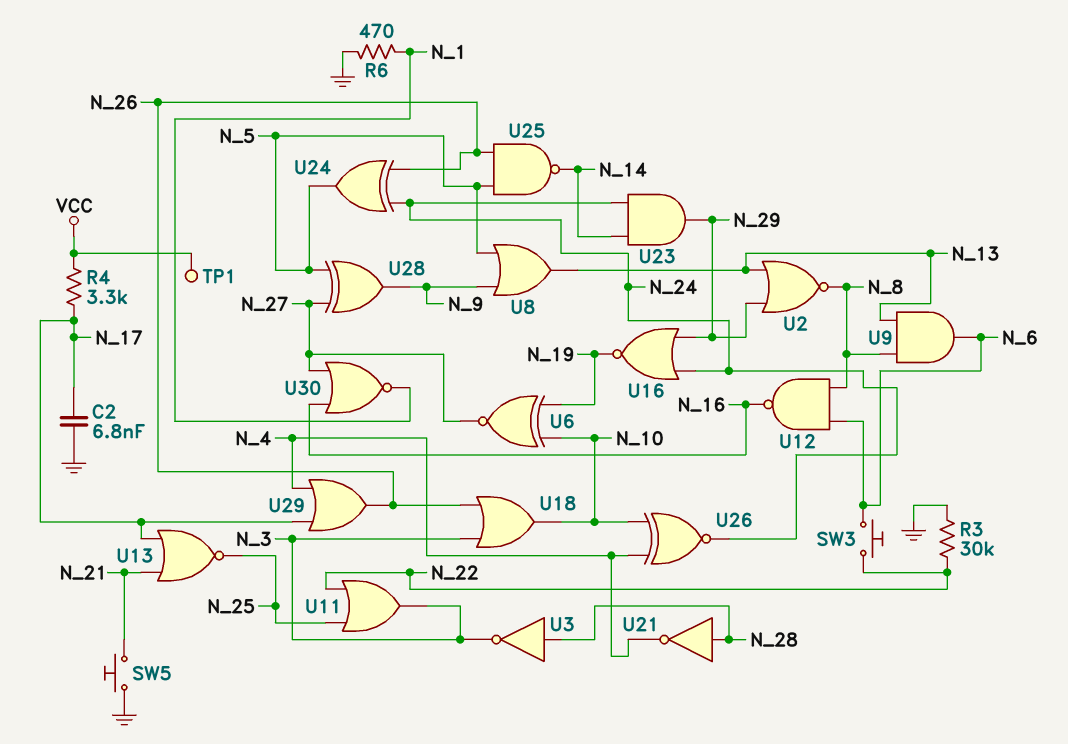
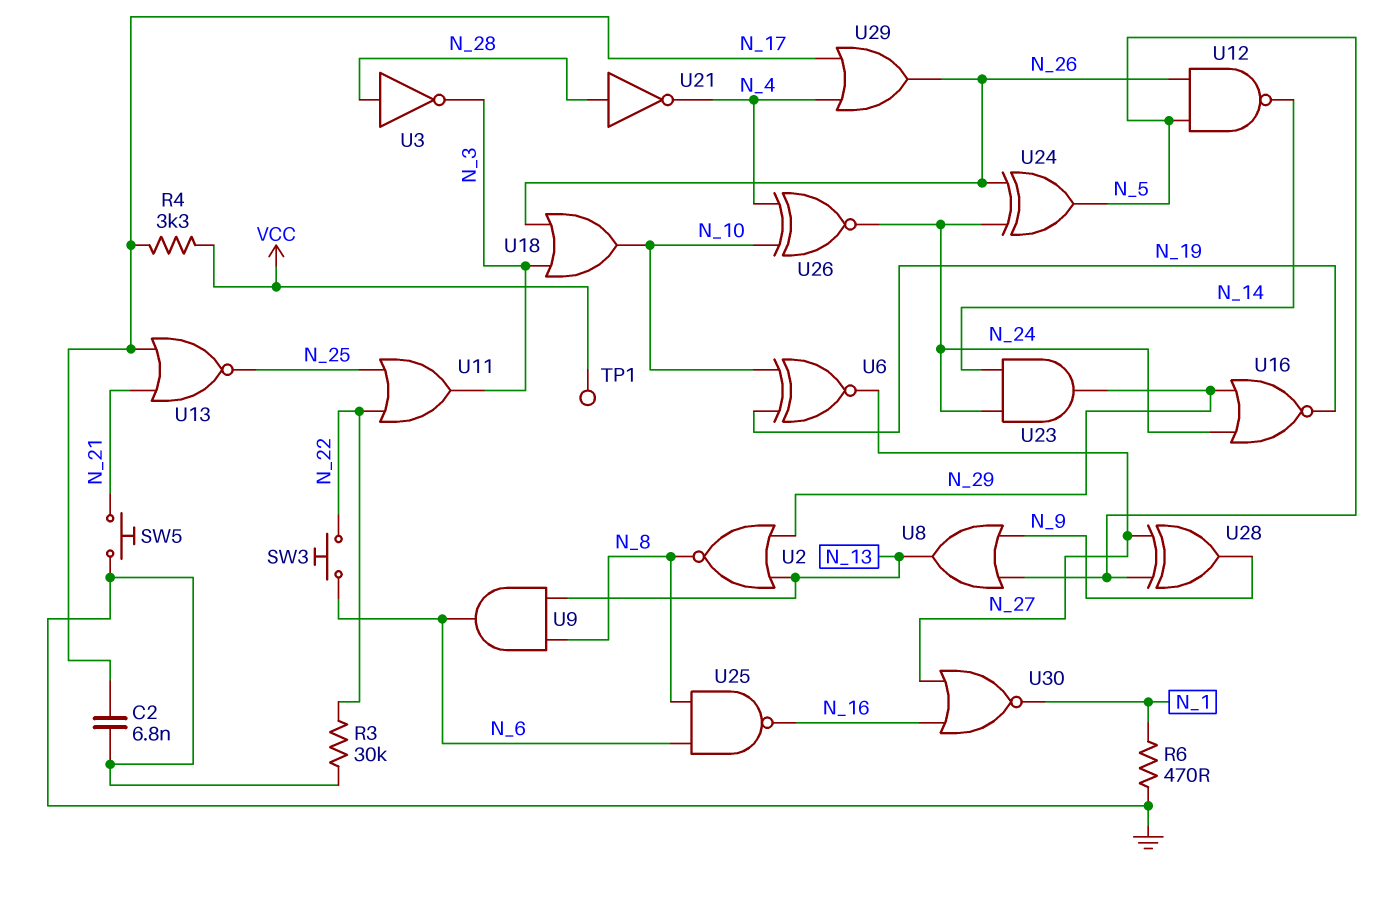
U12: NAND (in N_6, in N_8, out N_16) -> NAND (in N_5, in N_26, out N_14)
U25: NAND (in N_5, in N_26, out N_14) -> NAND (in N_6, in N_8, out N_16)

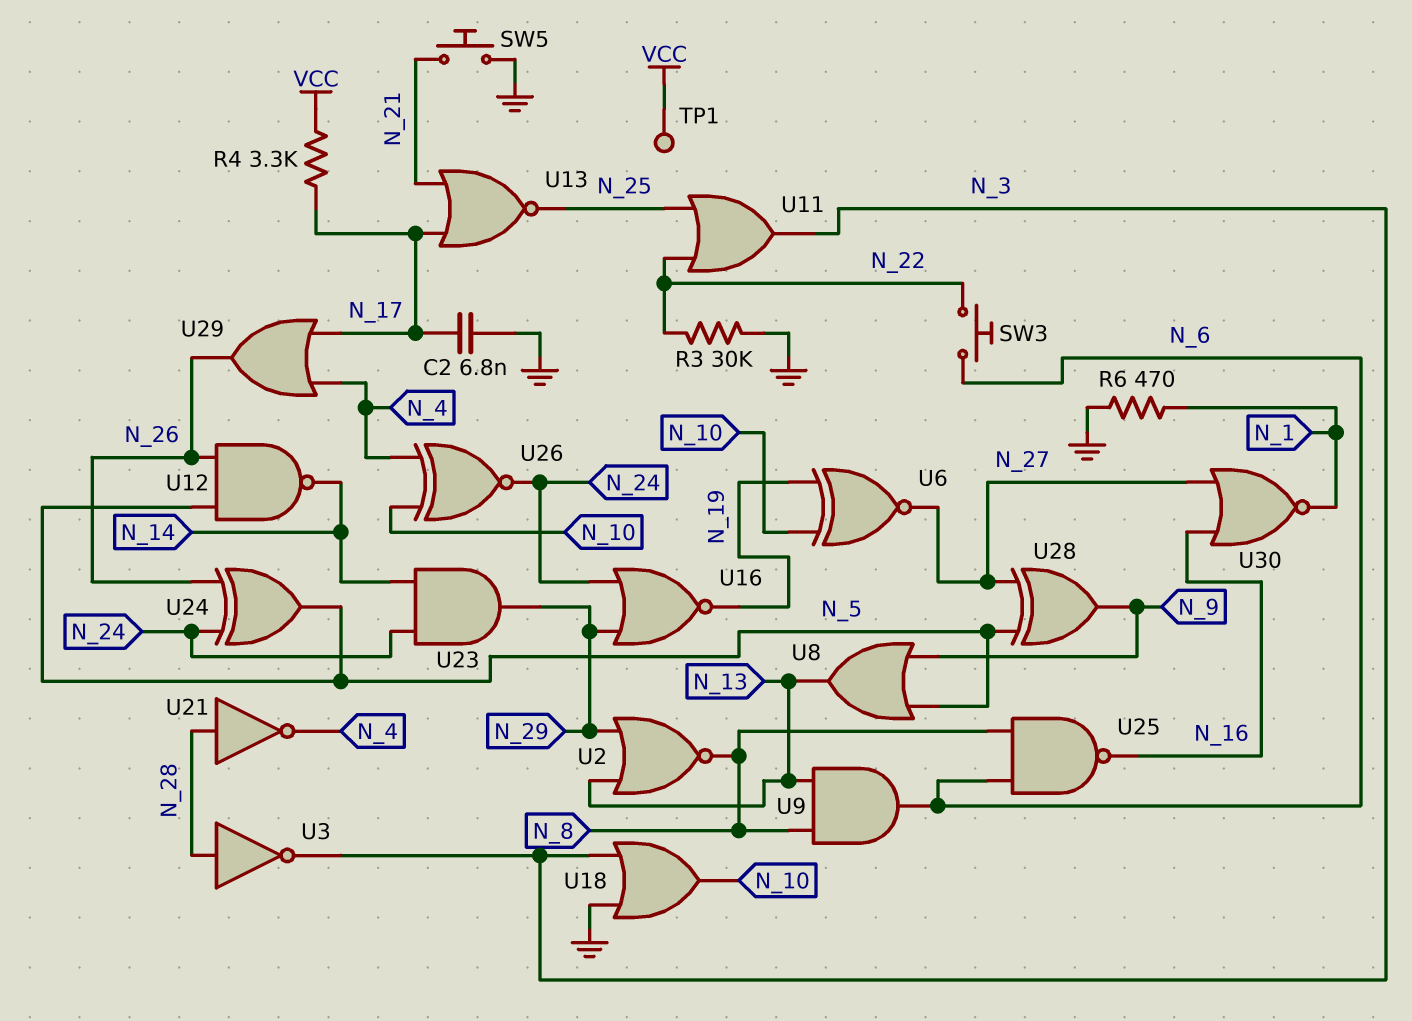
U18: OR (in N_3, in N_26, out N_10) -> OR (in GND, in N_3, out N_10)

